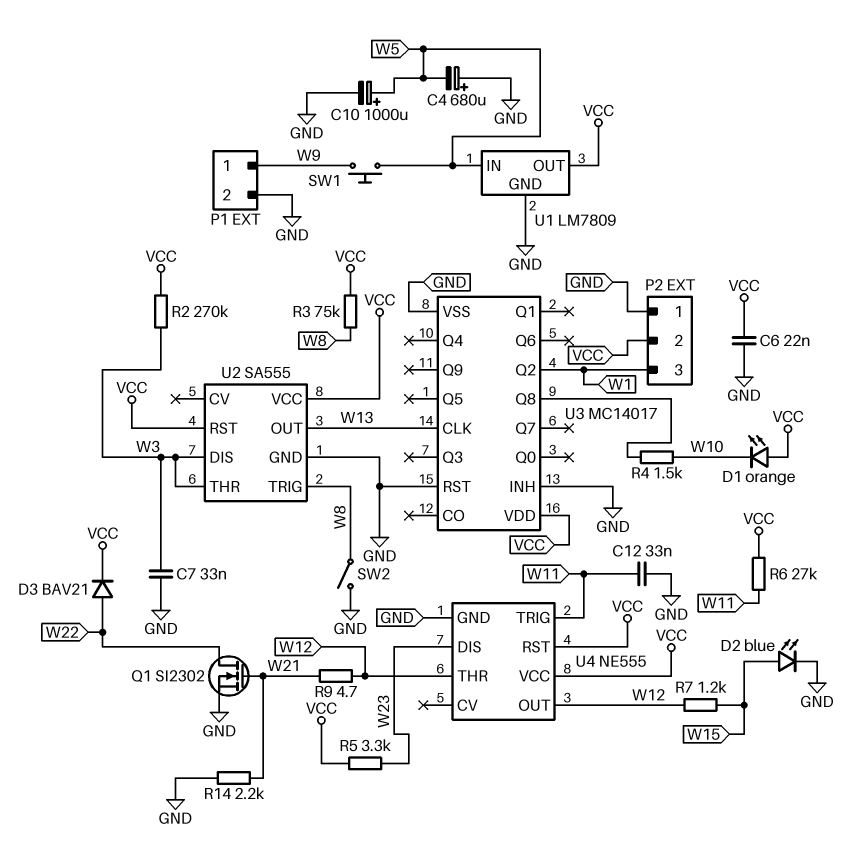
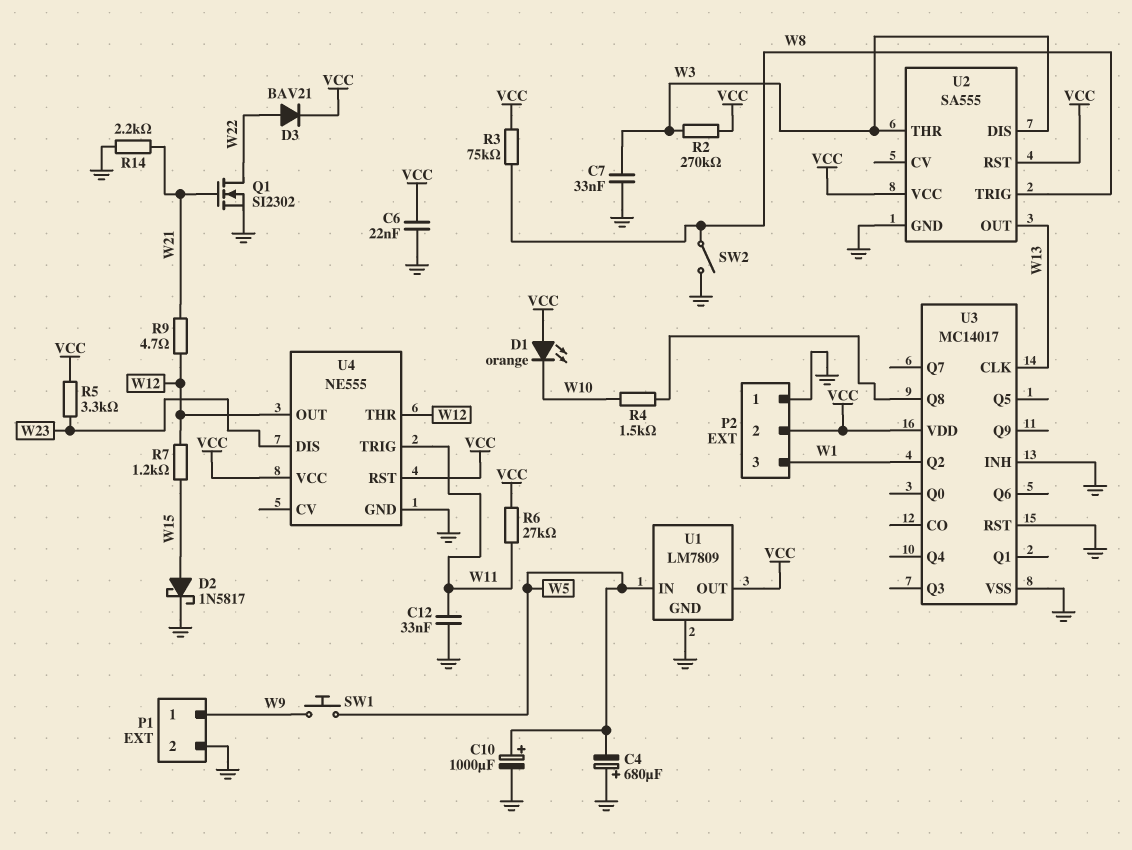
D2: LED blue (A W15, K GND) -> schottky 1N5817 (A W15, K GND)

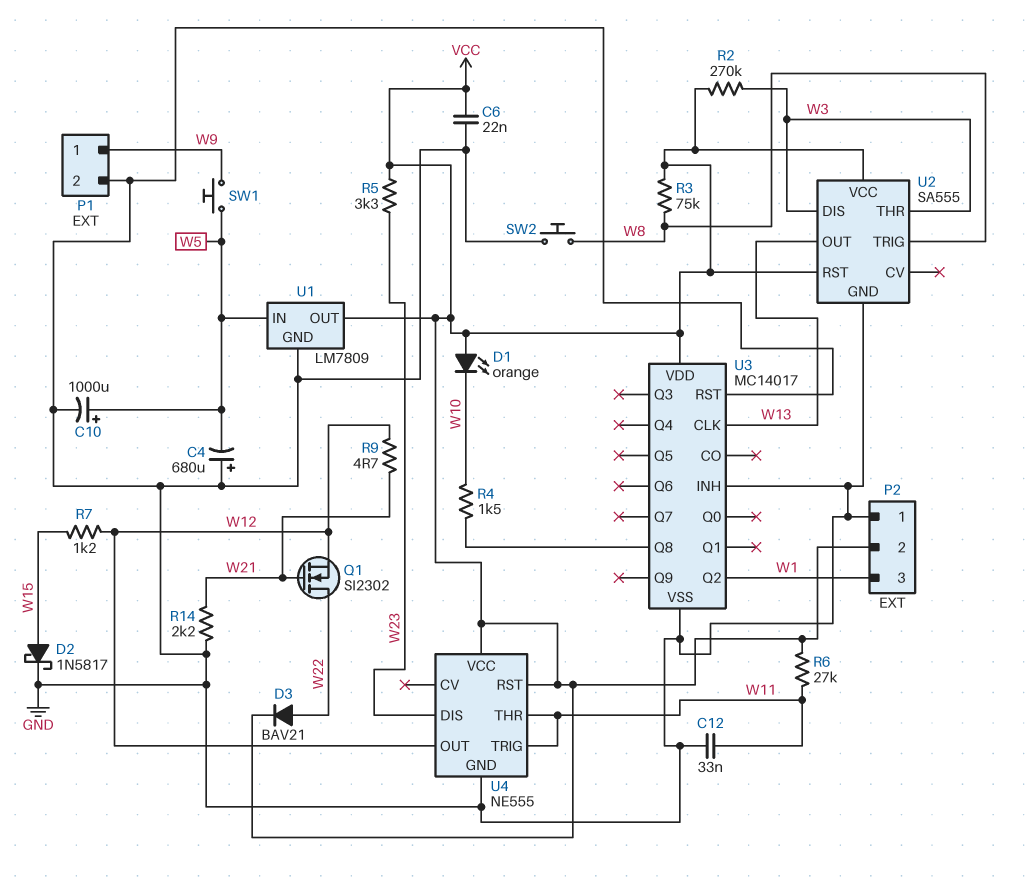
C7: 33nF (GND, W3) -> none
Q1: NMOS SI2302 (G W21, D W22, S GND) -> NMOS SI2302 (G W21, D W22, S W12)
SW2: switch (GND, W8) -> button (GND, W8)
U4 pin THR: W12 -> W11

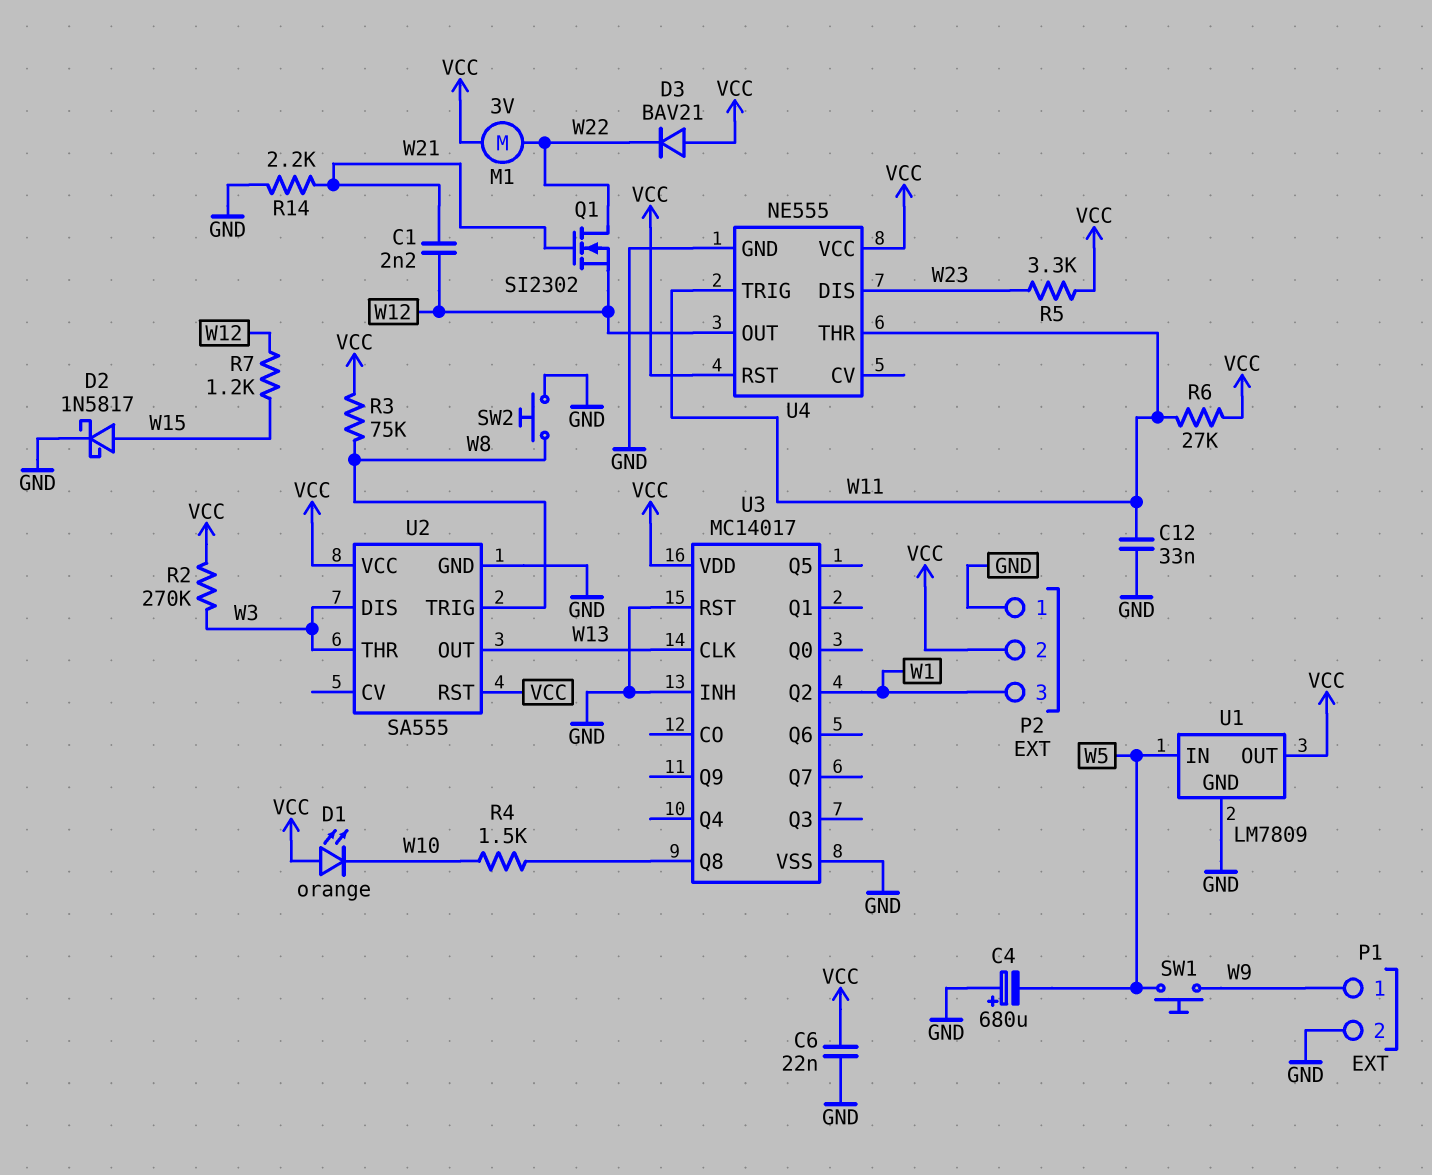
C1: none -> 2.2nF (W12, W21)
C10: 1000uF (plus W5, minus GND) -> none
D3: diode BAV21 (A W22, K VCC) -> diode BAV21 (A VCC, K W22)
M1: none -> motor 3V (VCC, W22)
R9: 4.7 (W12, W21) -> none

